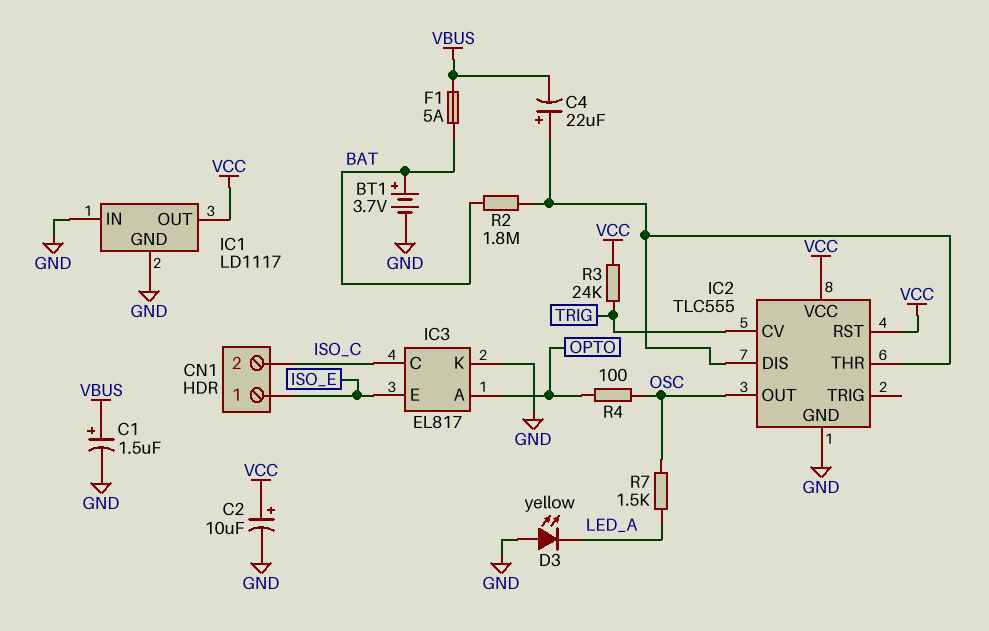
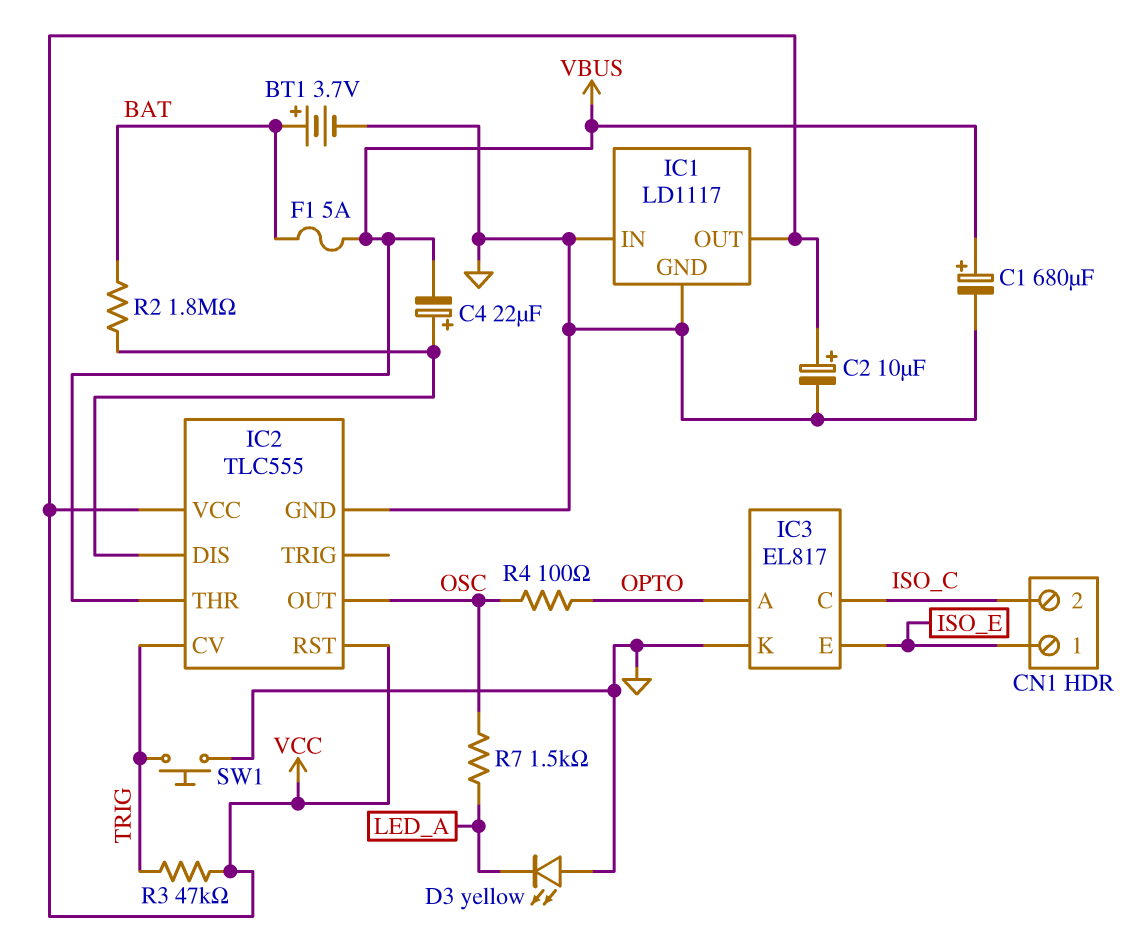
C1: 1.5uF (plus VBUS, minus GND) -> 680uF (plus VBUS, minus GND)
IC2 pin THR: IC2/DIS -> VBUS
R3: 24k (TRIG, VCC) -> 47k (TRIG, VCC)
SW1: none -> button (GND, TRIG)

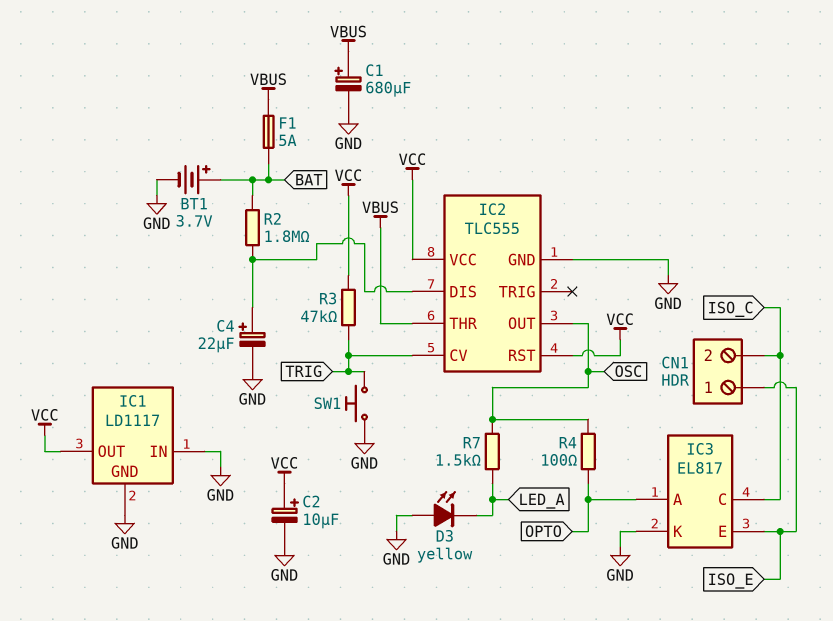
C4: 22uF (plus IC2/DIS, minus VBUS) -> 22uF (plus IC2/DIS, minus GND)

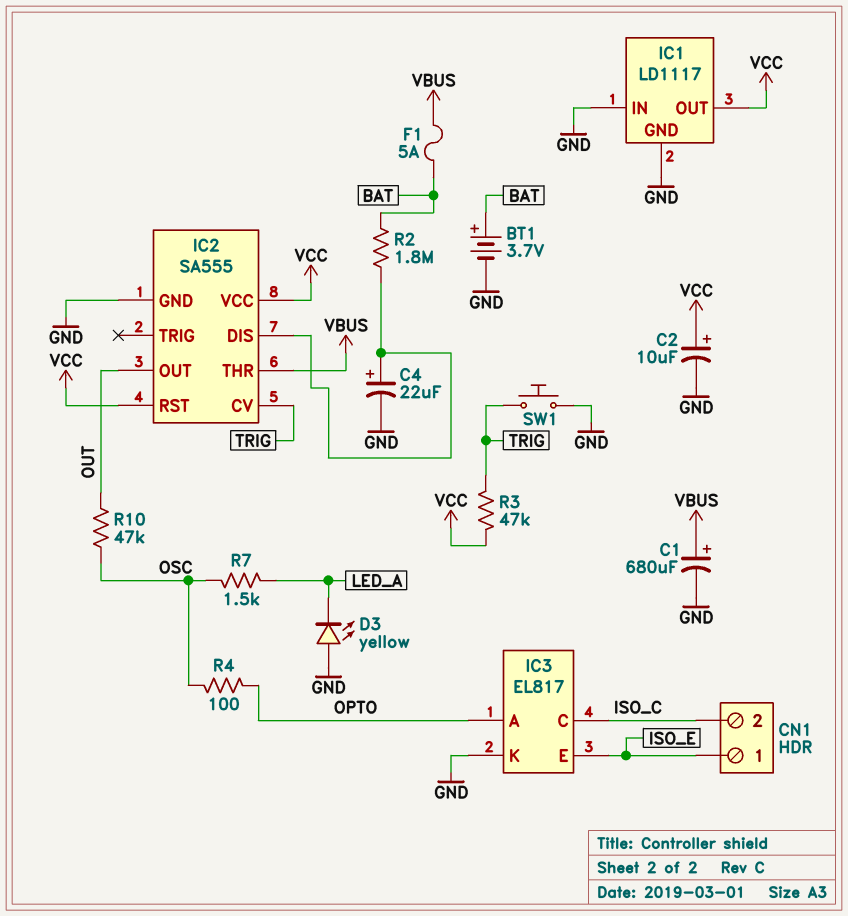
IC2: TLC555 -> SA555
IC2 pin OUT: OSC -> OUT
R10: none -> 47k (OSC, OUT)

